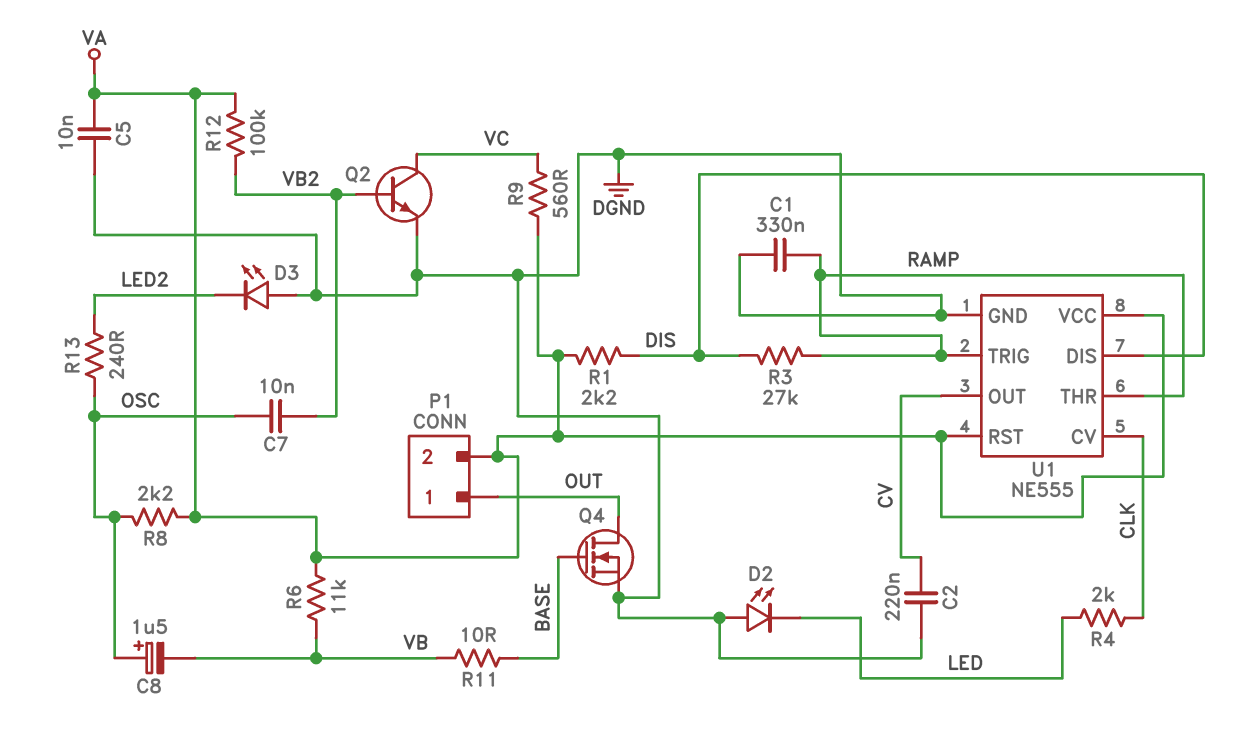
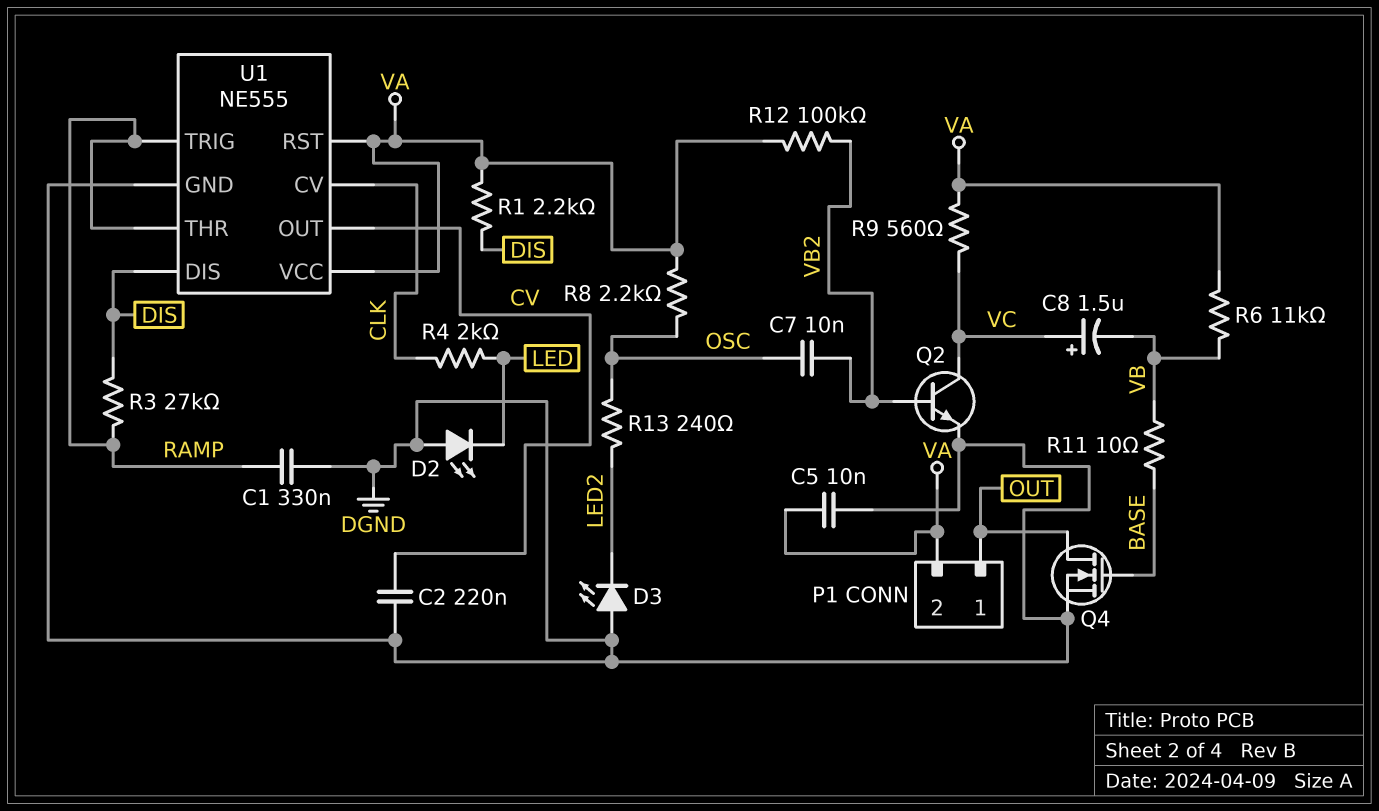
C8: 1.5uF (plus OSC, minus VB) -> 1.5uF (plus VC, minus VB)

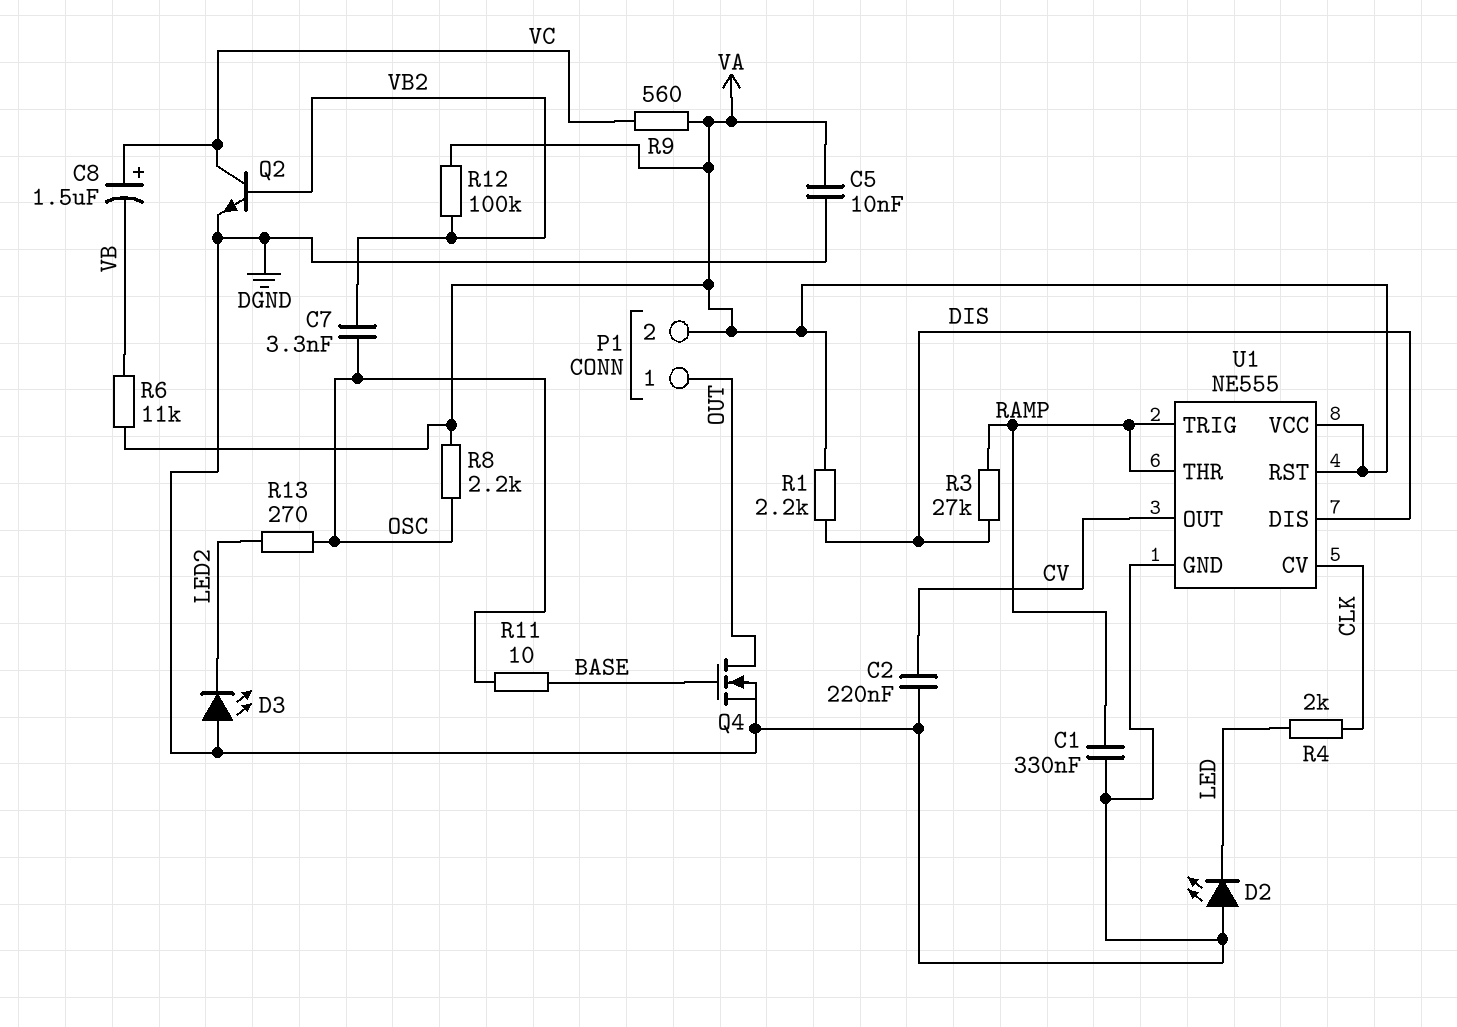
C7: 10nF (OSC, VB2) -> 3.3nF (OSC, VB2)
R11: 10 (BASE, VB) -> 10 (BASE, OSC)
R13: 240 (LED2, OSC) -> 270 (LED2, OSC)

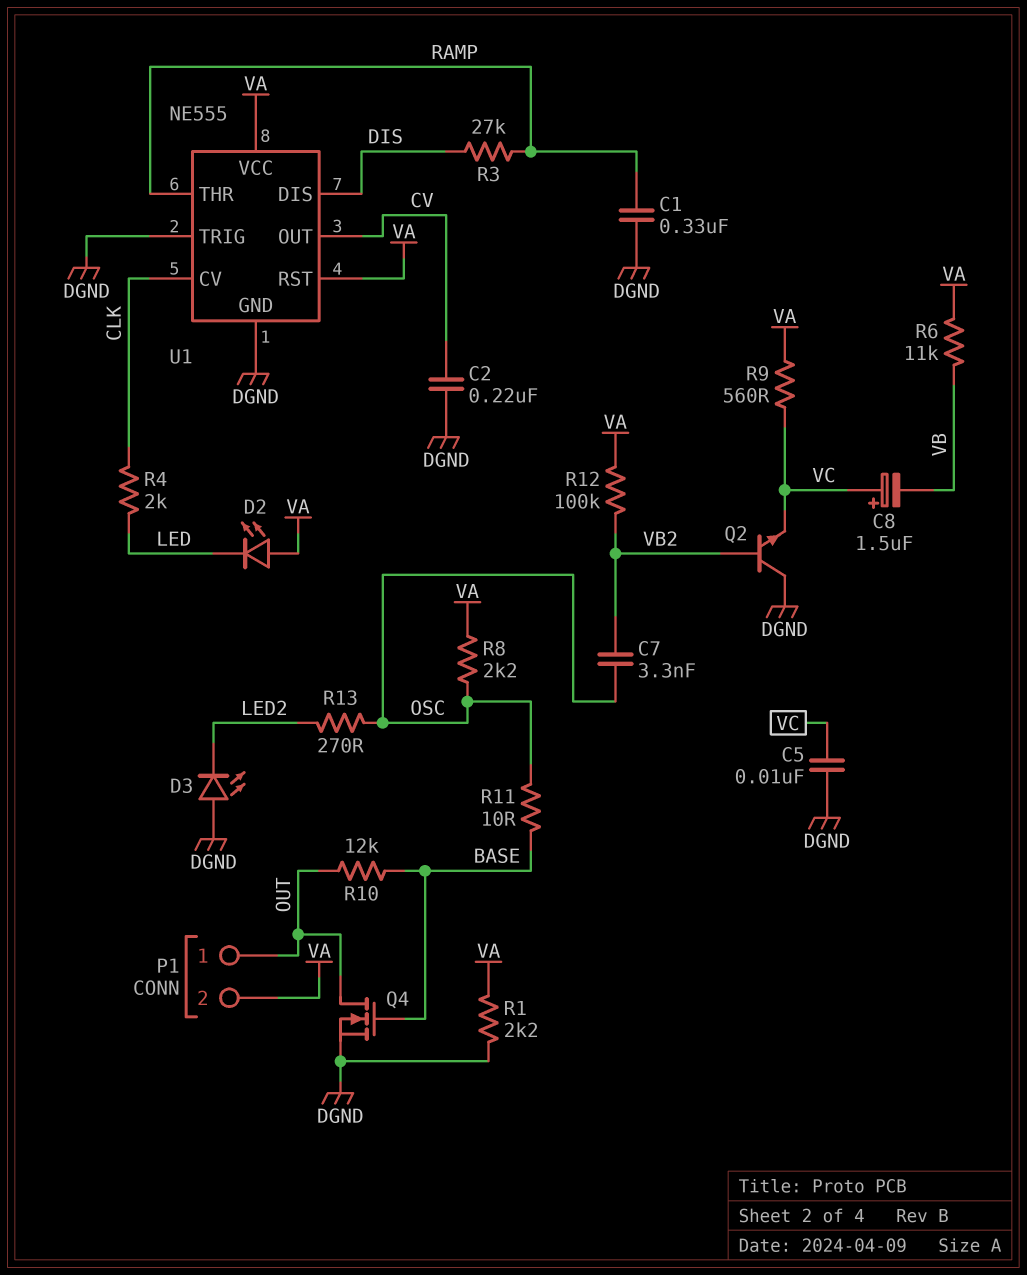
C5: 10nF (DGND, VA) -> 10nF (DGND, VC)
D2: LED (A DGND, K LED) -> LED (A VA, K LED)
Q2: NPN (B VB2, C VC, E DGND) -> NPN (B VB2, C DGND, E VC)
R1: 2.2k (DIS, VA) -> 2.2k (DGND, VA)
R10: none -> 12k (BASE, OUT)
U1 pin TRIG: RAMP -> DGND

